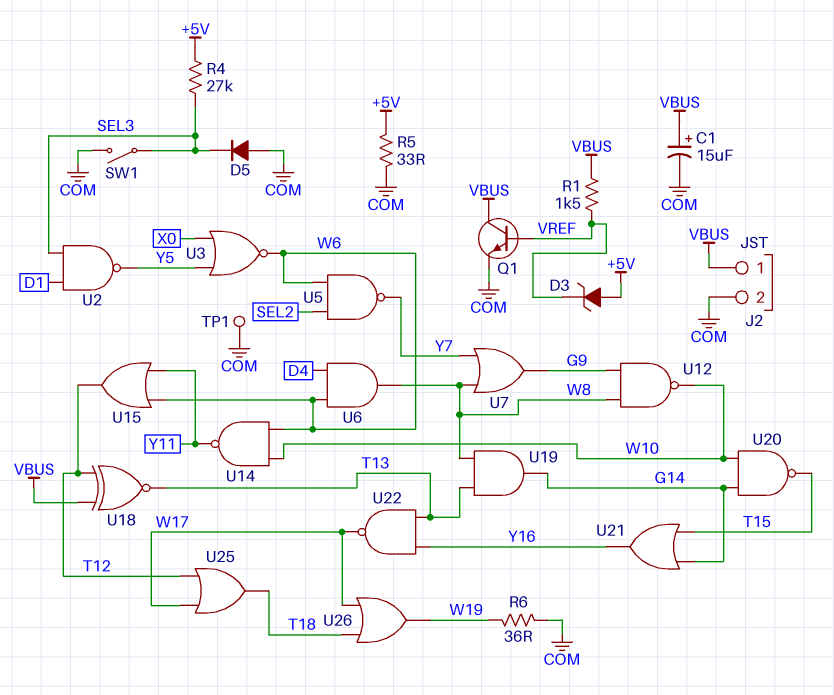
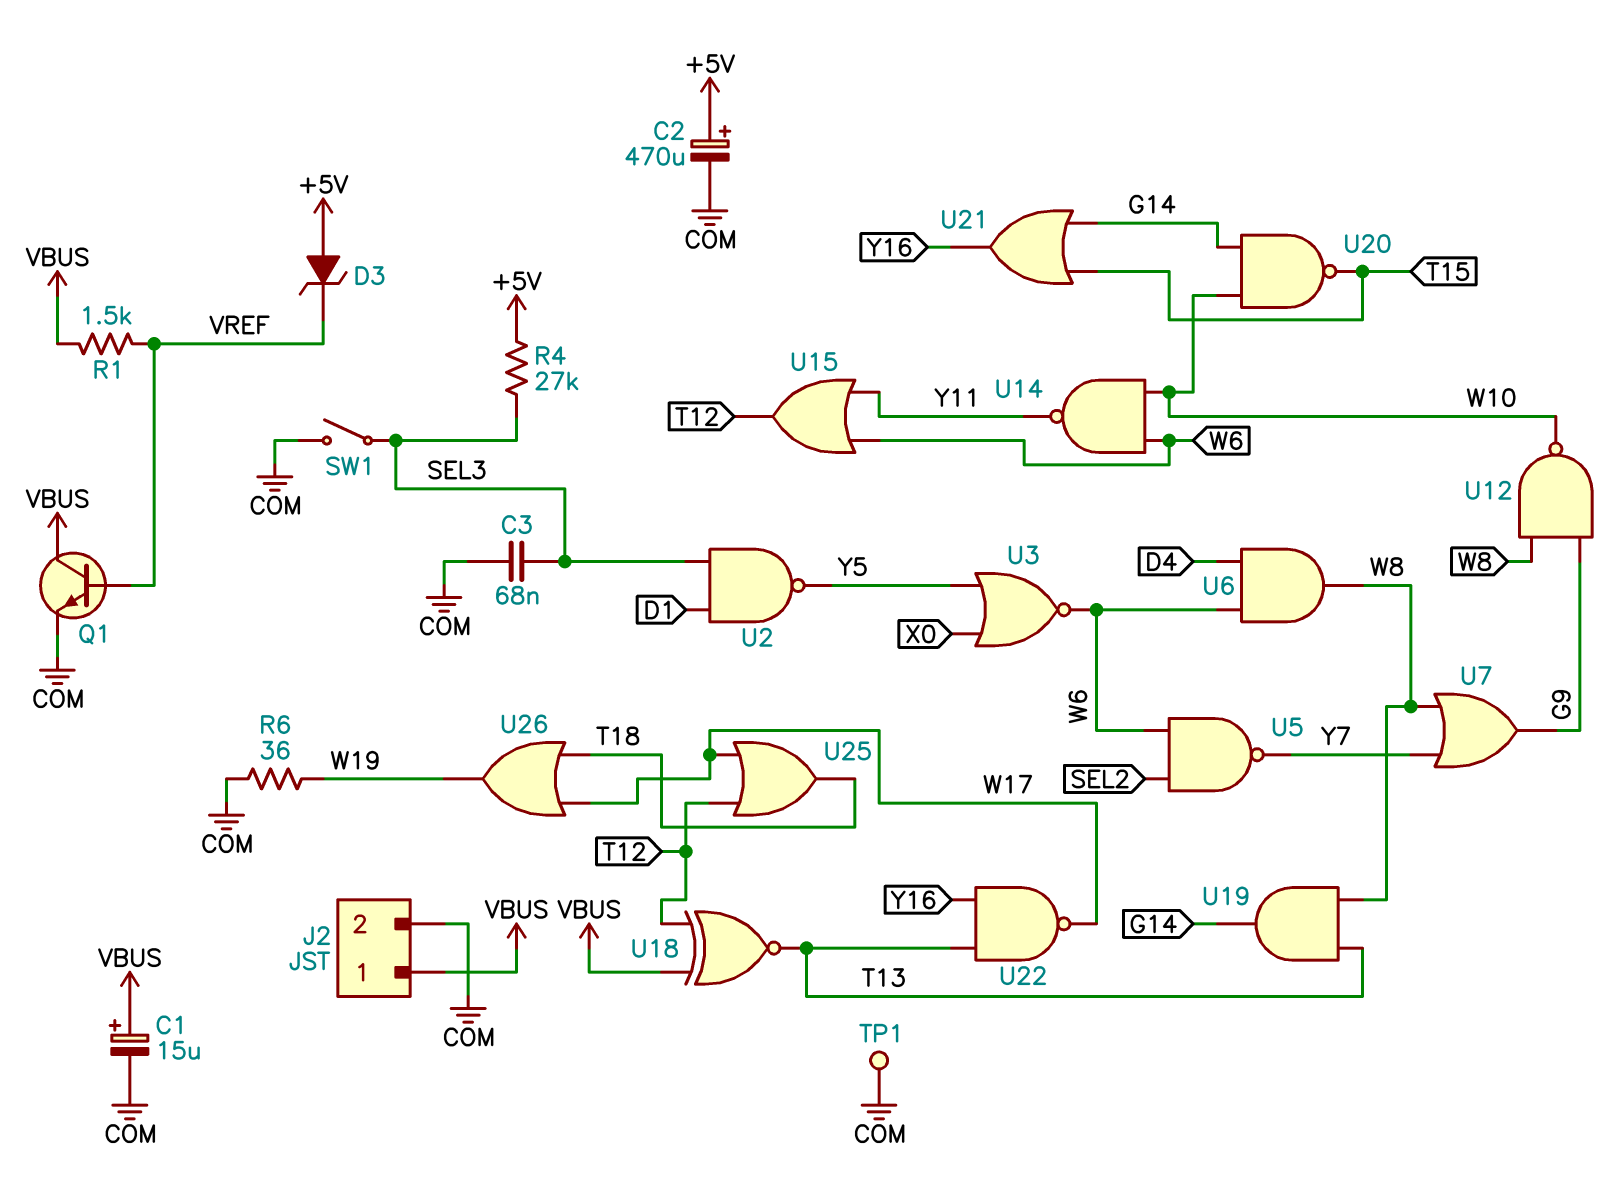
C2: none -> 470uF (plus +5V, minus COM)
C3: none -> 68nF (COM, SEL3)
D5: diode (A COM, K SEL3) -> none
R5: 33 (+5V, COM) -> none

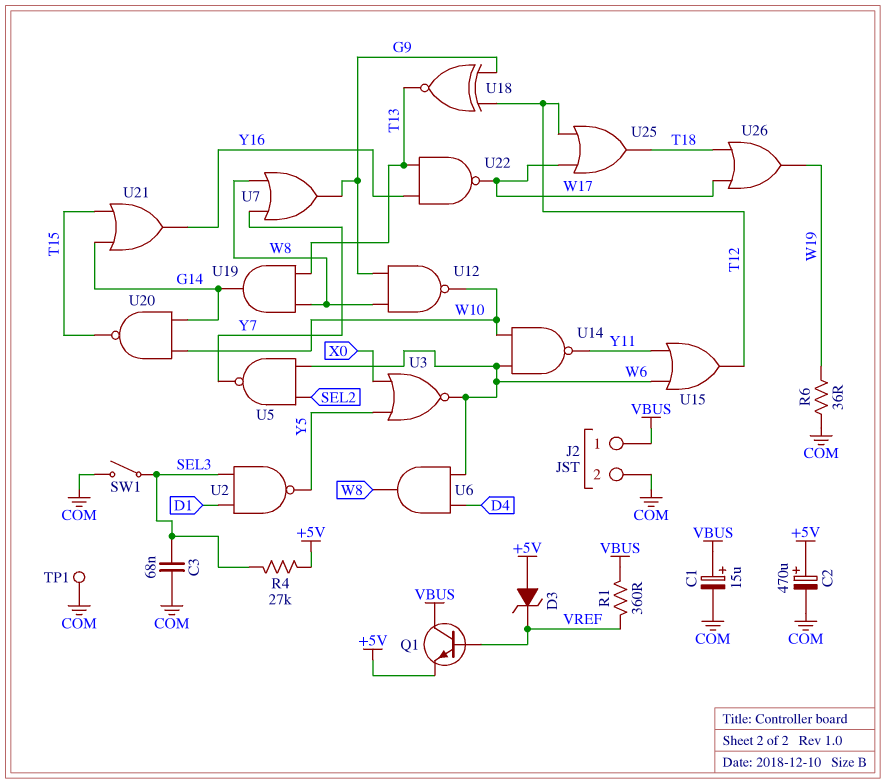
Q1: NPN (B VREF, C VBUS, E COM) -> NPN (B VREF, C VBUS, E +5V)
R1: 1.5k (VBUS, VREF) -> 360 (VBUS, VREF)
U18: XNOR (in T12, in VBUS, out T13) -> XNOR (in G9, in T12, out T13)

